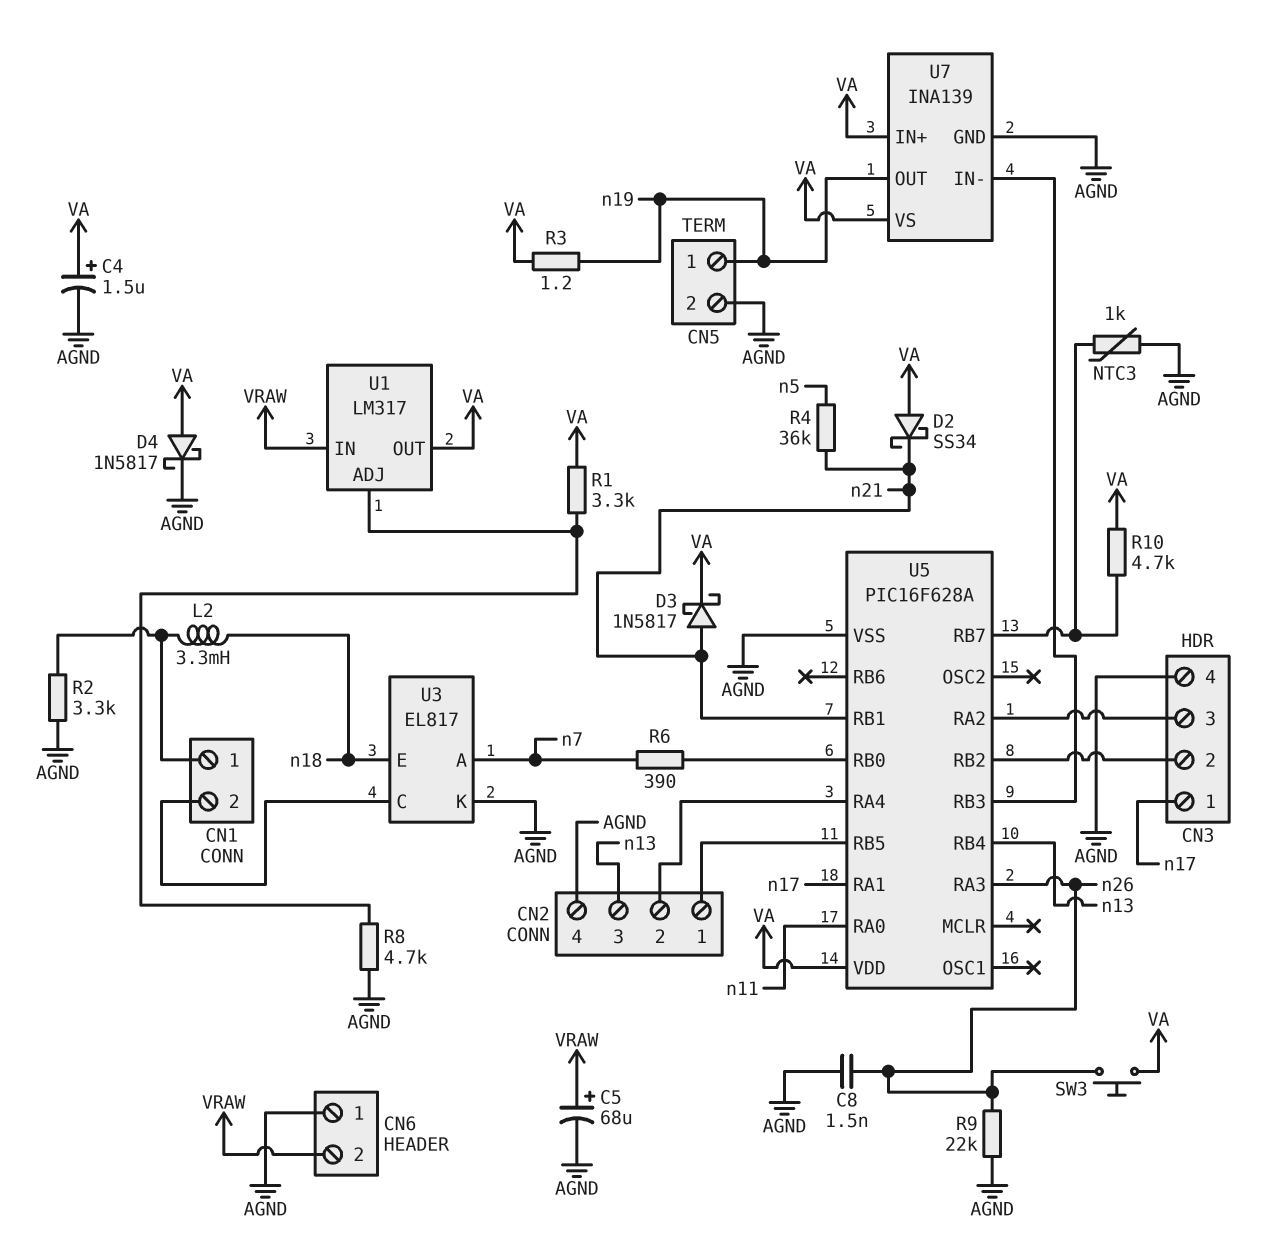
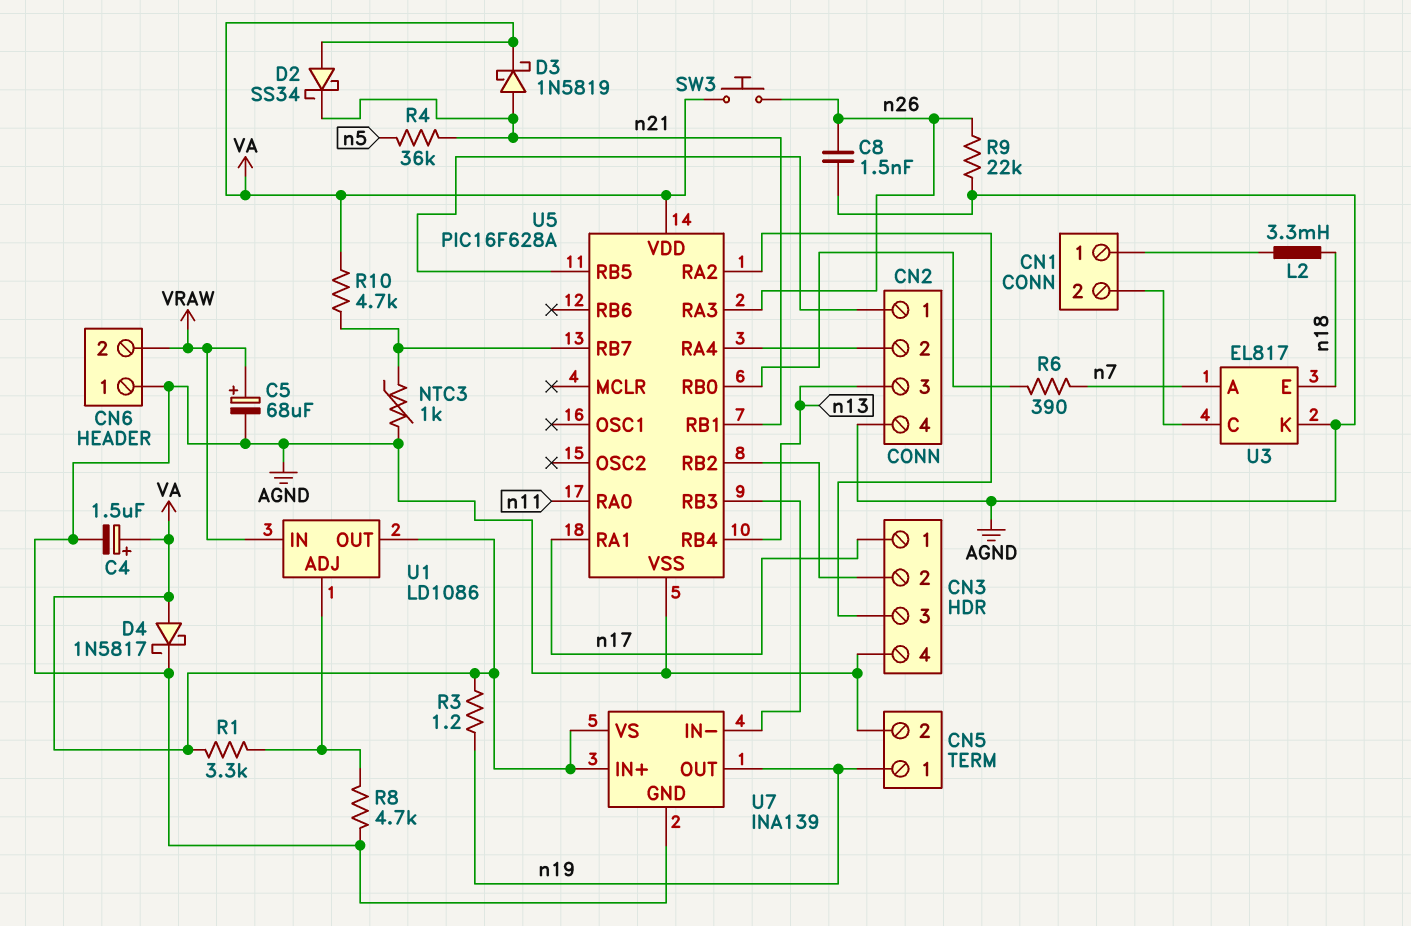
D3: schottky 1N5817 (A n21, K VA) -> schottky 1N5819 (A n21, K VA)
R2: 3.3k (AGND, CN1/1) -> none
U1: LM317 -> LD1086

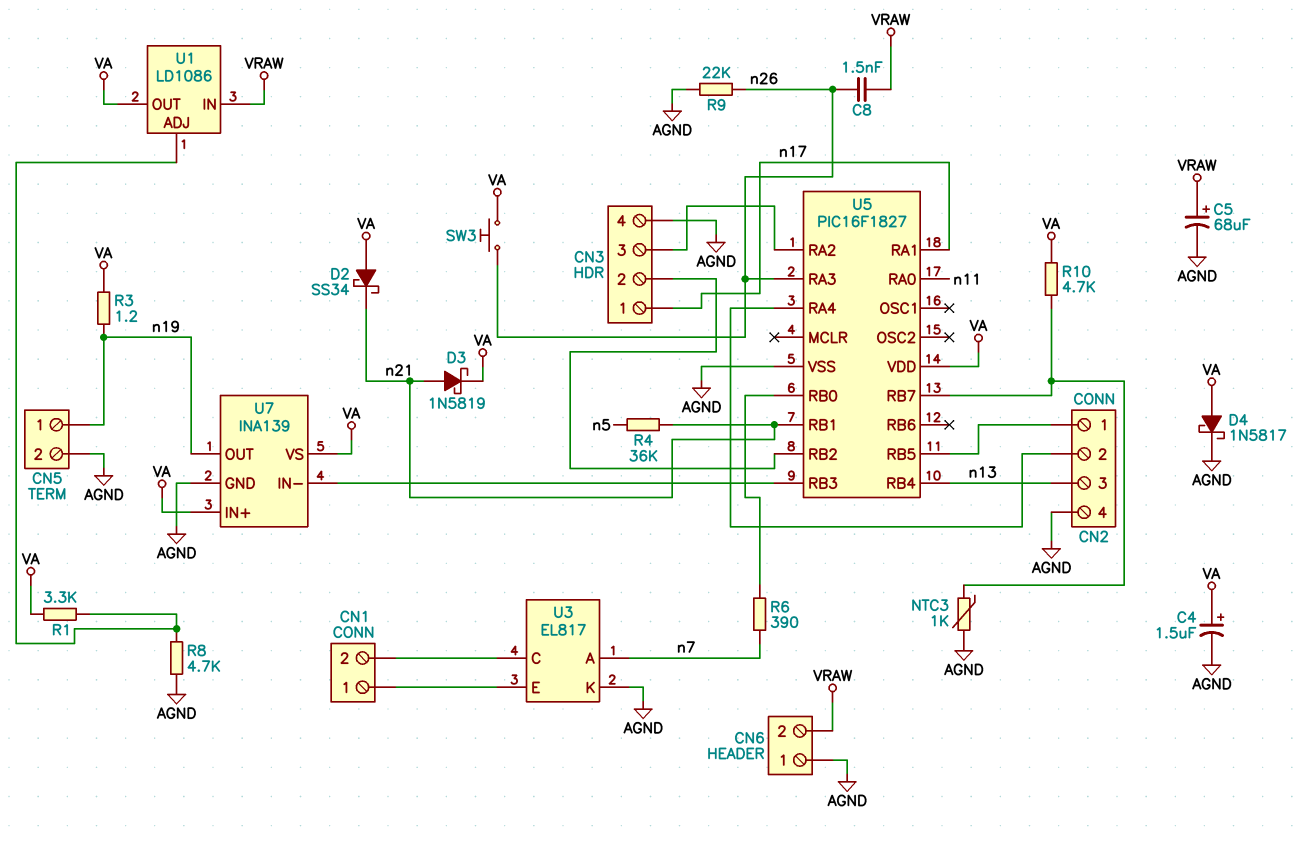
C8: 1.5nF (AGND, n26) -> 1.5nF (VRAW, n26)
L2: 3.3mH (CN1/1, n18) -> none
U3 pin E: n18 -> CN1/1
U5: PIC16F628A -> PIC16F1827

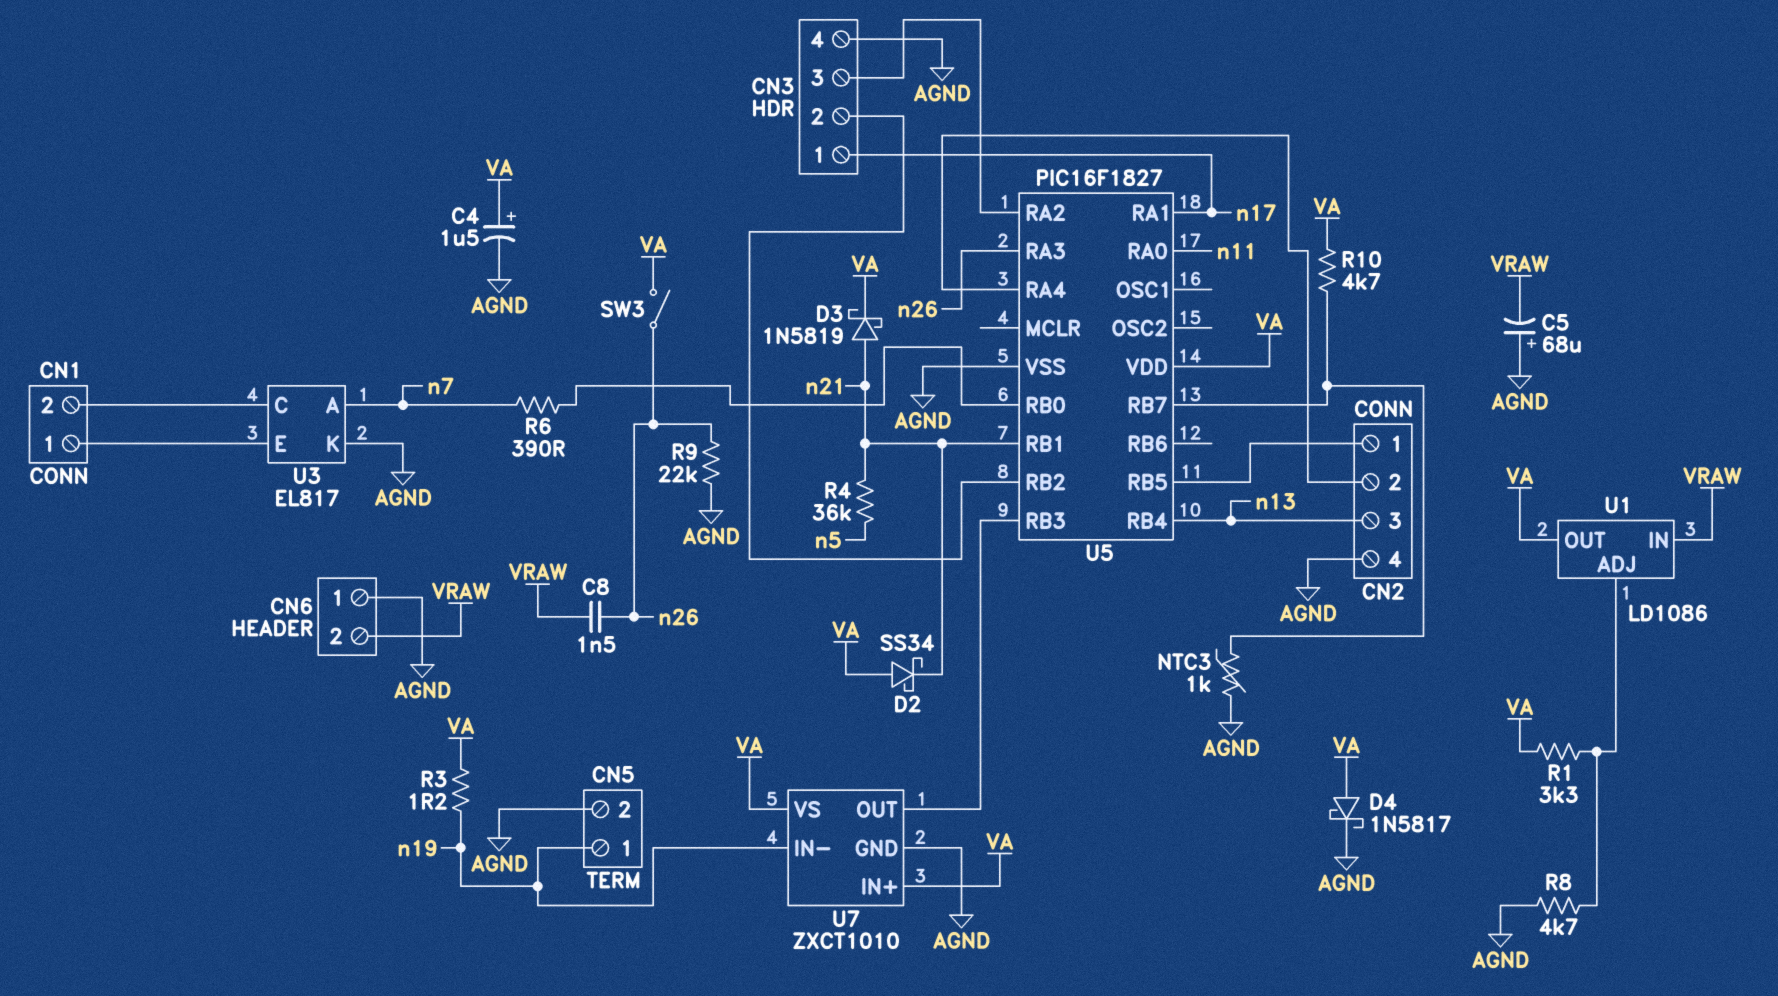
C5: 68uF (plus VRAW, minus AGND) -> 68uF (plus AGND, minus VRAW)
SW3: button (VA, n26) -> switch (VA, n26)
U7: INA139 -> ZXCT1010
U7 pin IN-: U5/RB3 -> n19
U7 pin OUT: n19 -> U5/RB3

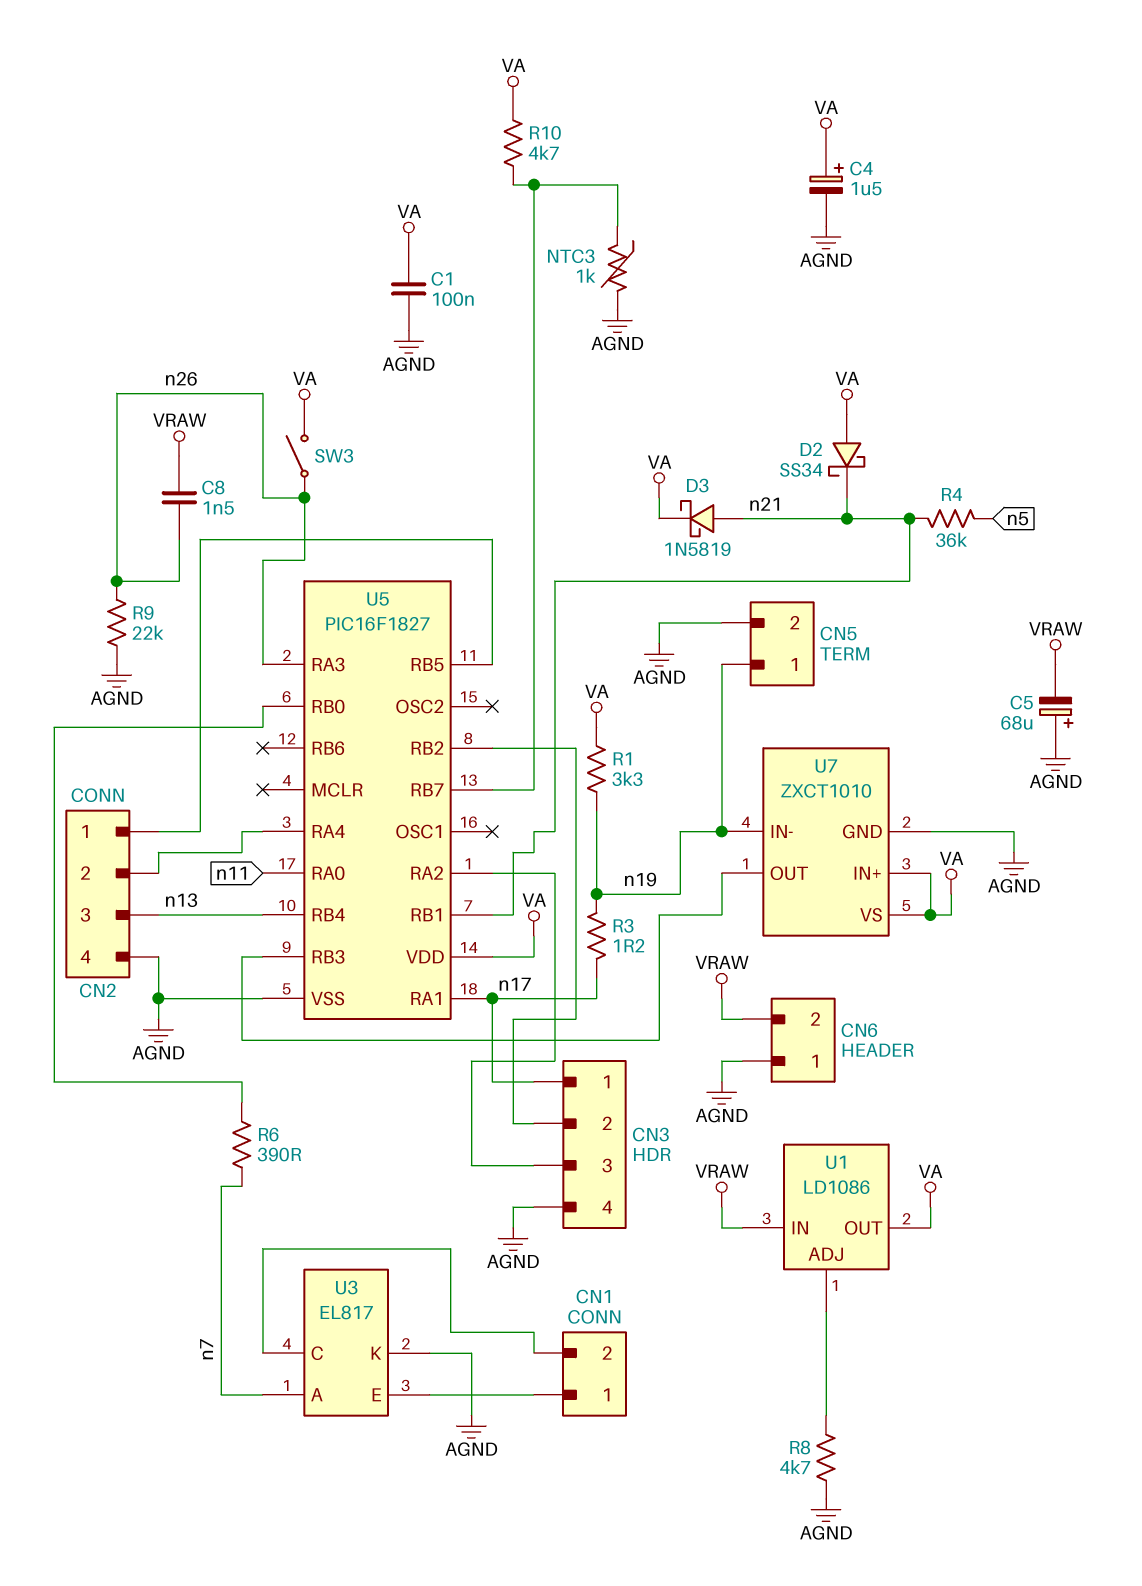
C1: none -> 100nF (AGND, VA)
D4: schottky 1N5817 (A VA, K AGND) -> none
R1: 3.3k (U1/ADJ, VA) -> 3.3k (VA, n19)
R3: 1.2 (VA, n19) -> 1.2 (n17, n19)

